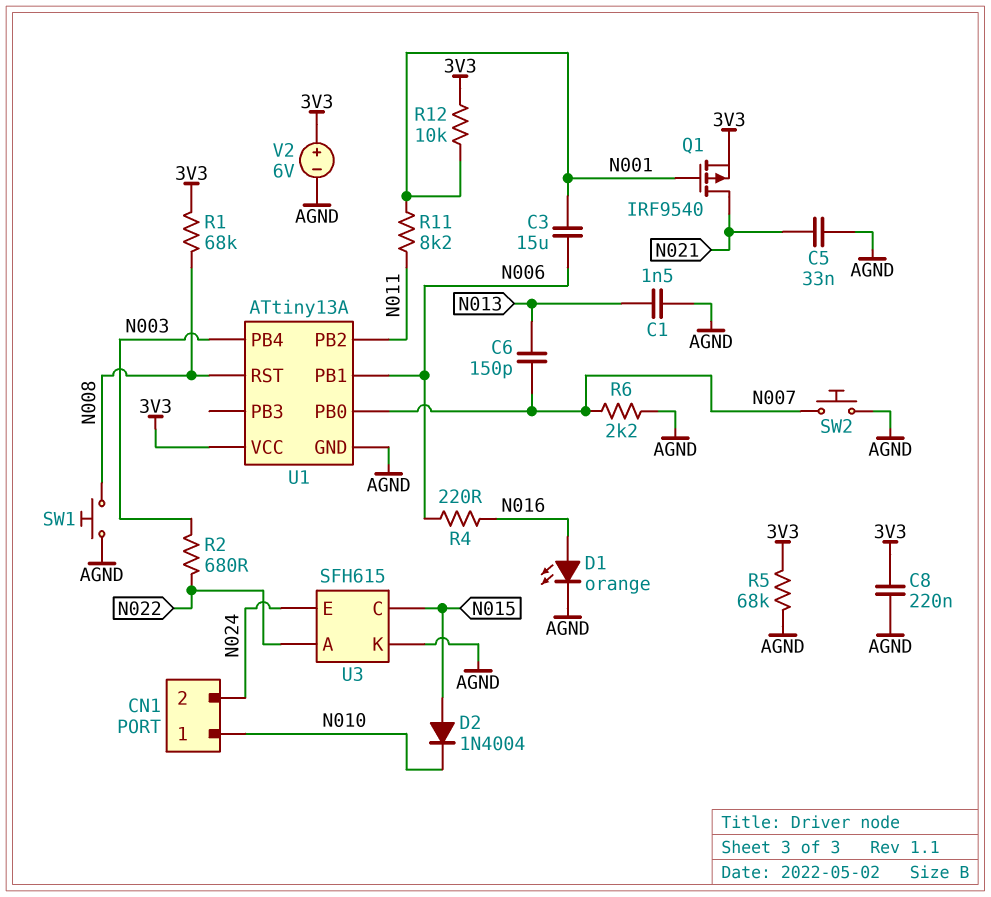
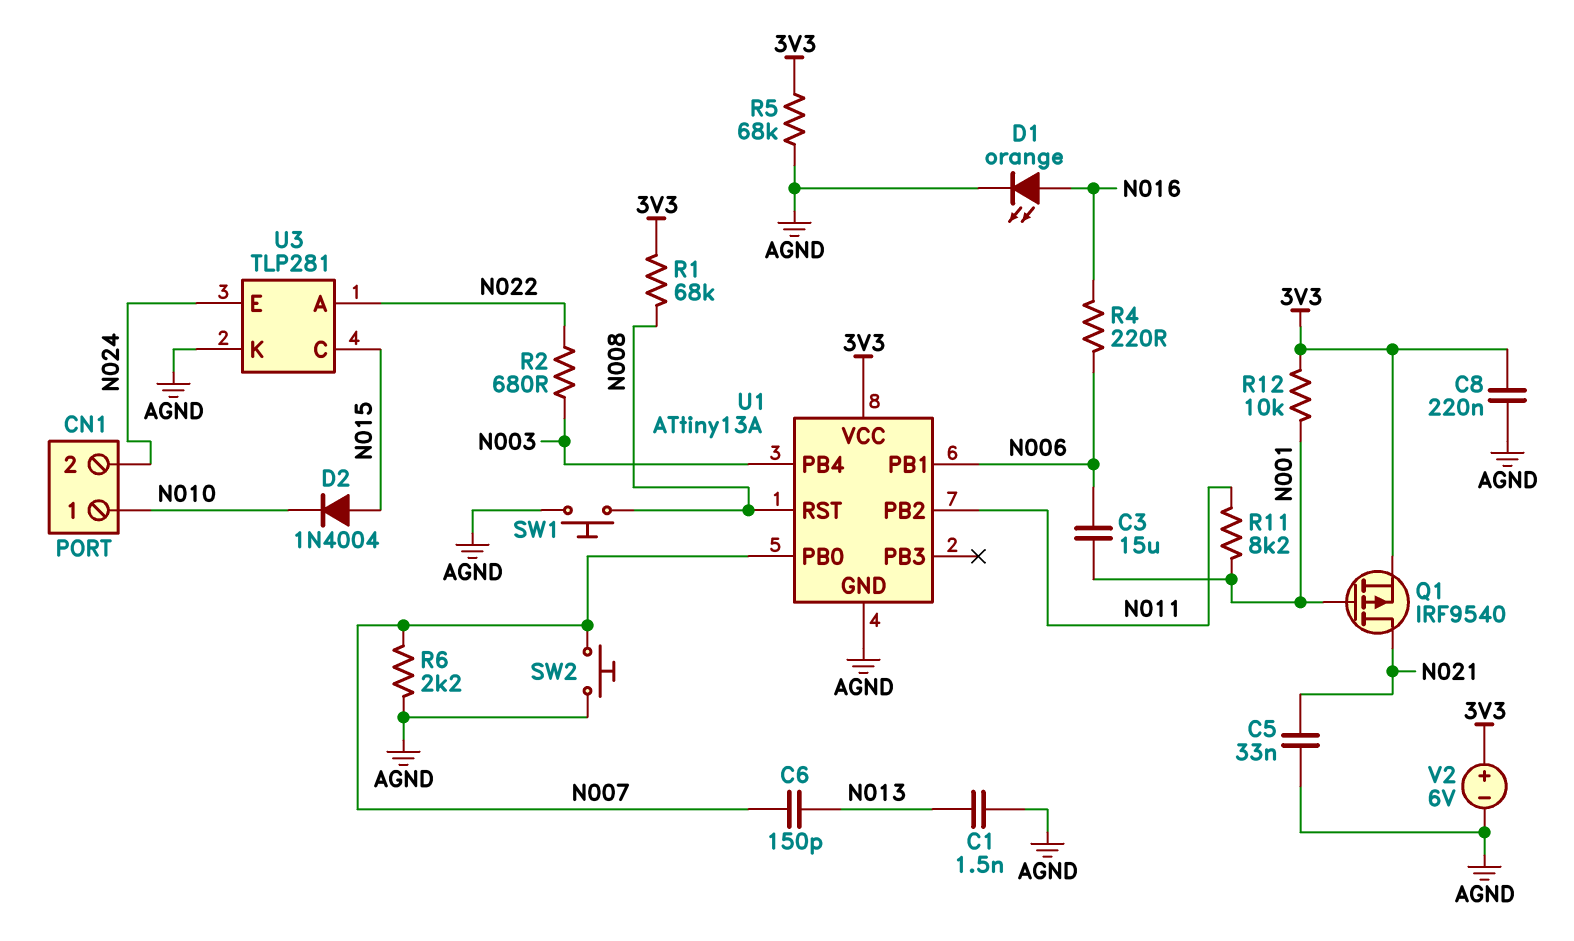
U3: SFH615 -> TLP281

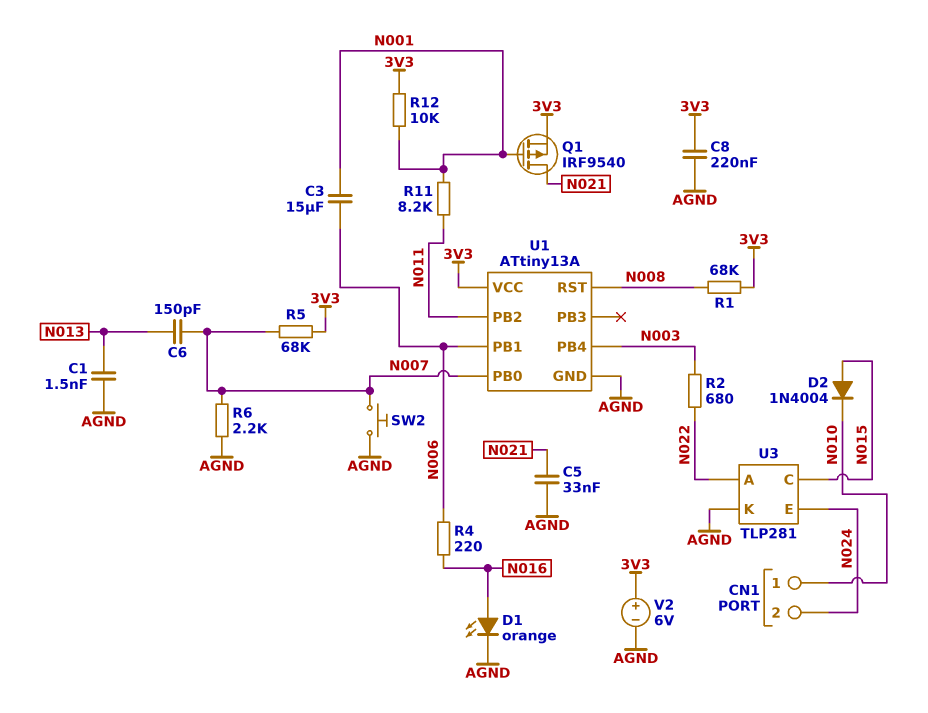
R5: 68k (3V3, AGND) -> 68k (3V3, N007)
SW1: button (AGND, N008) -> none

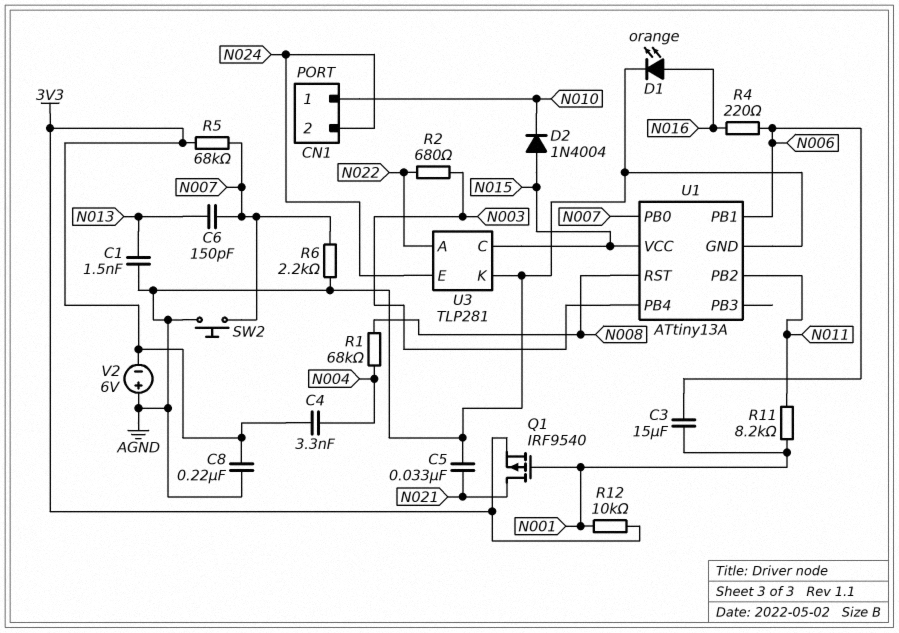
C4: none -> 3.3nF (3V3, N004)
R1: 68k (3V3, N008) -> 68k (N004, N008)
U1 pin VCC: 3V3 -> N015
V2: 6V (plus 3V3, minus AGND) -> 6V (plus AGND, minus 3V3)

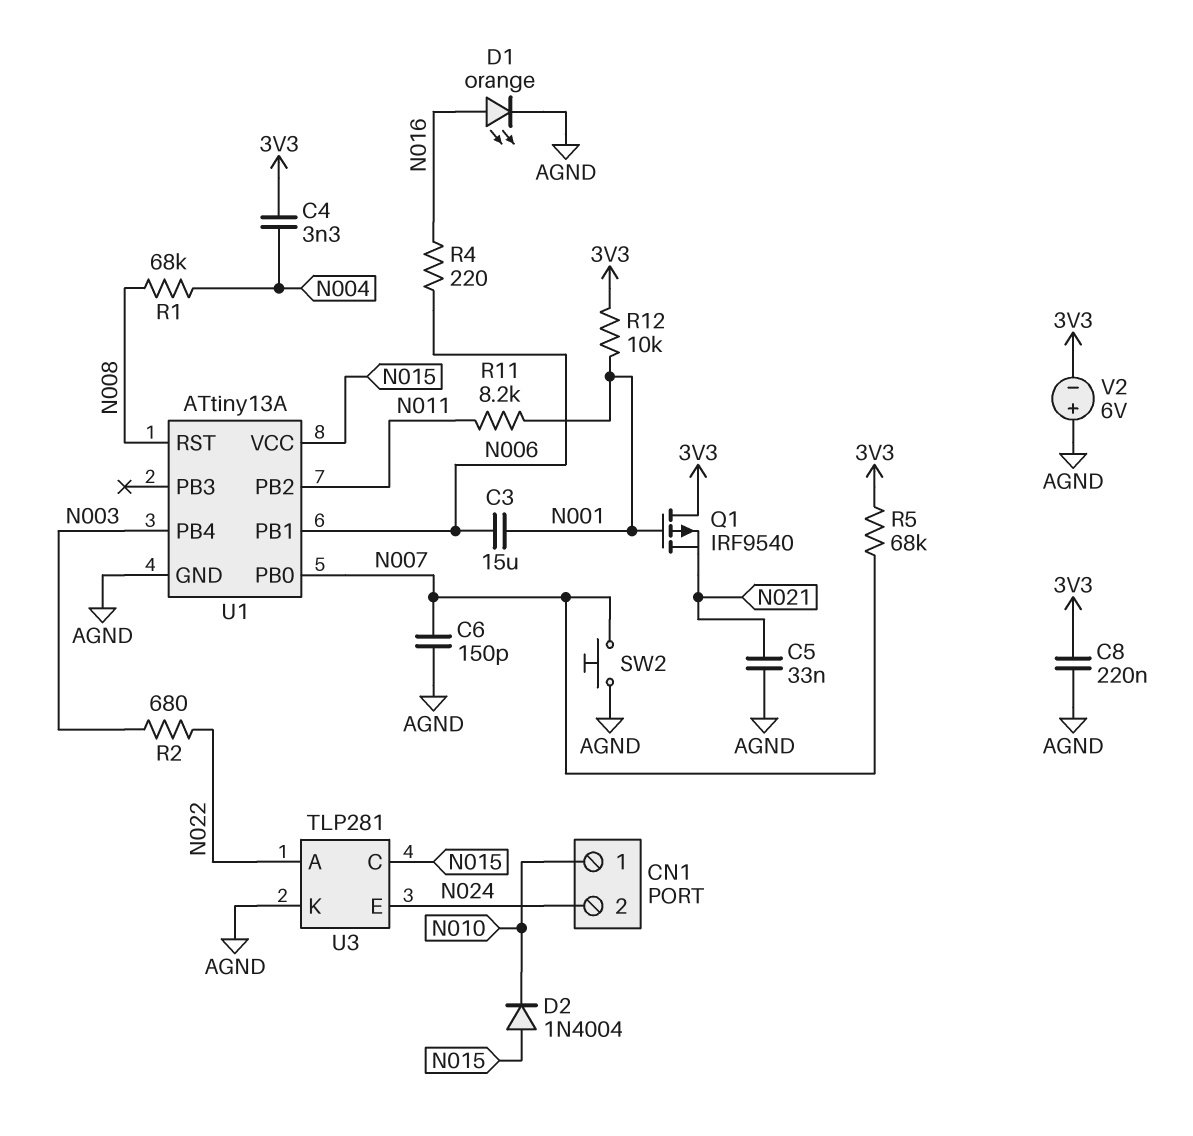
C1: 1.5nF (AGND, N013) -> none
C6: 150pF (N007, N013) -> 150pF (AGND, N007)
Q1: PMOS IRF9540 (G N001, D N021, S 3V3) -> PMOS IRF9540 (G N001, D 3V3, S N021)
R6: 2.2k (AGND, N007) -> none

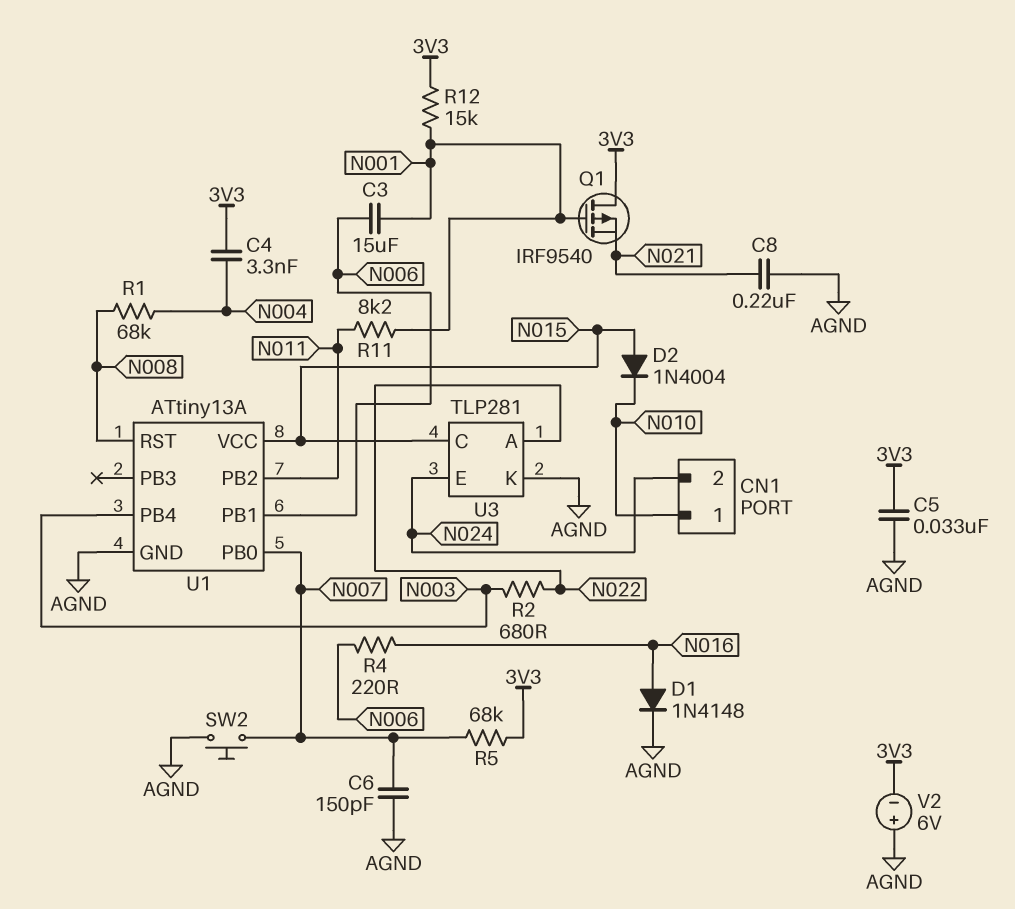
C5: 33nF (AGND, N021) -> 33nF (3V3, AGND)
C8: 220nF (3V3, AGND) -> 220nF (AGND, N021)
D1: LED orange (A N016, K AGND) -> diode 1N4148 (A N016, K AGND)
R12: 10k (3V3, N001) -> 15k (3V3, N001)

